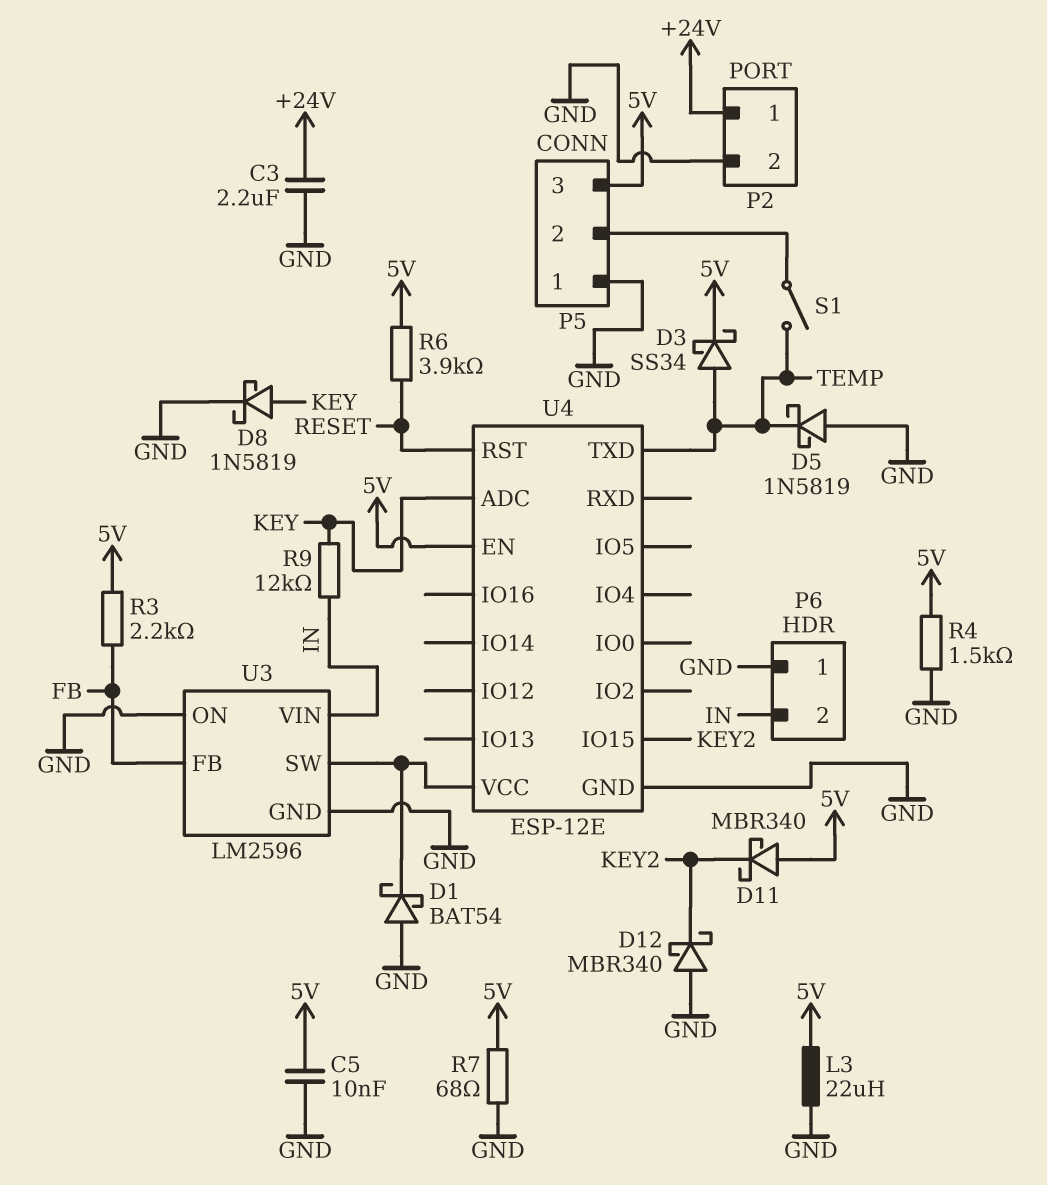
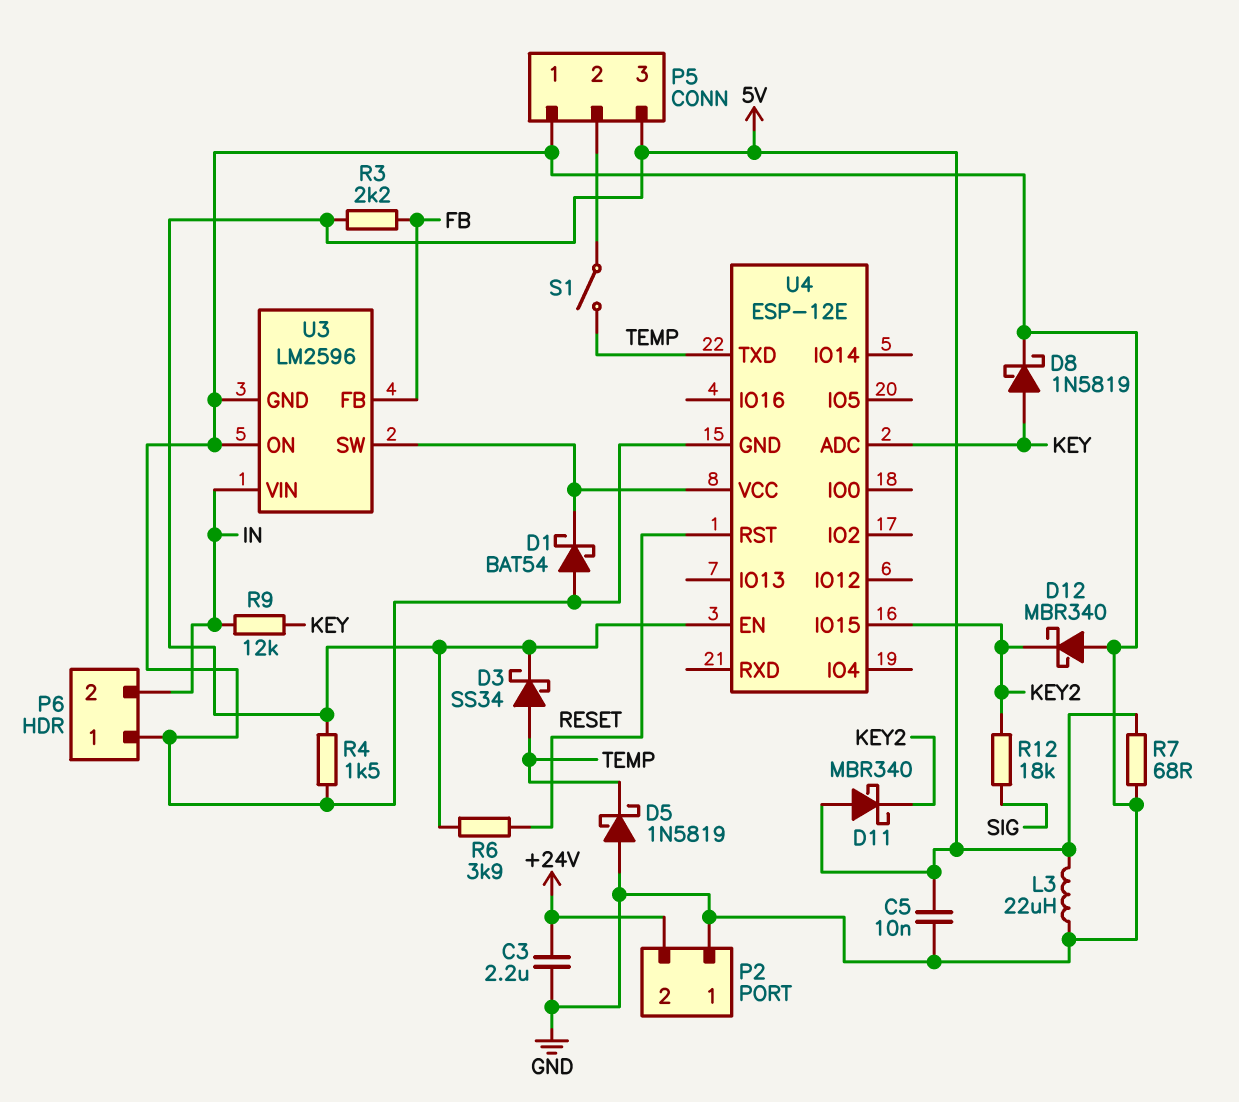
P2 pin 1: +24V -> GND
P2 pin 2: GND -> +24V
R12: none -> 18k (KEY2, SIG)

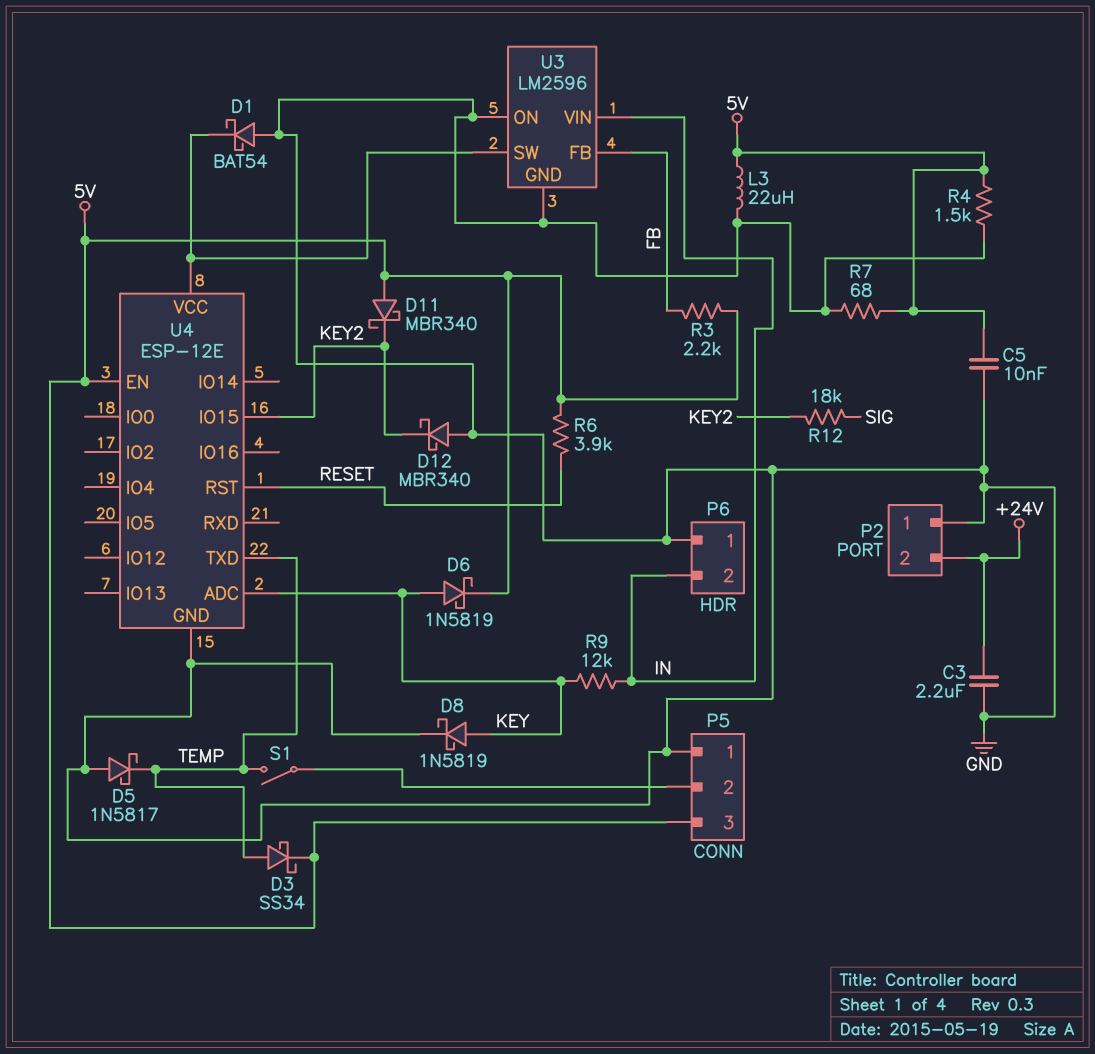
D5: schottky 1N5819 (A GND, K TEMP) -> schottky 1N5817 (A GND, K TEMP)
D6: none -> schottky 1N5819 (A KEY, K 5V)

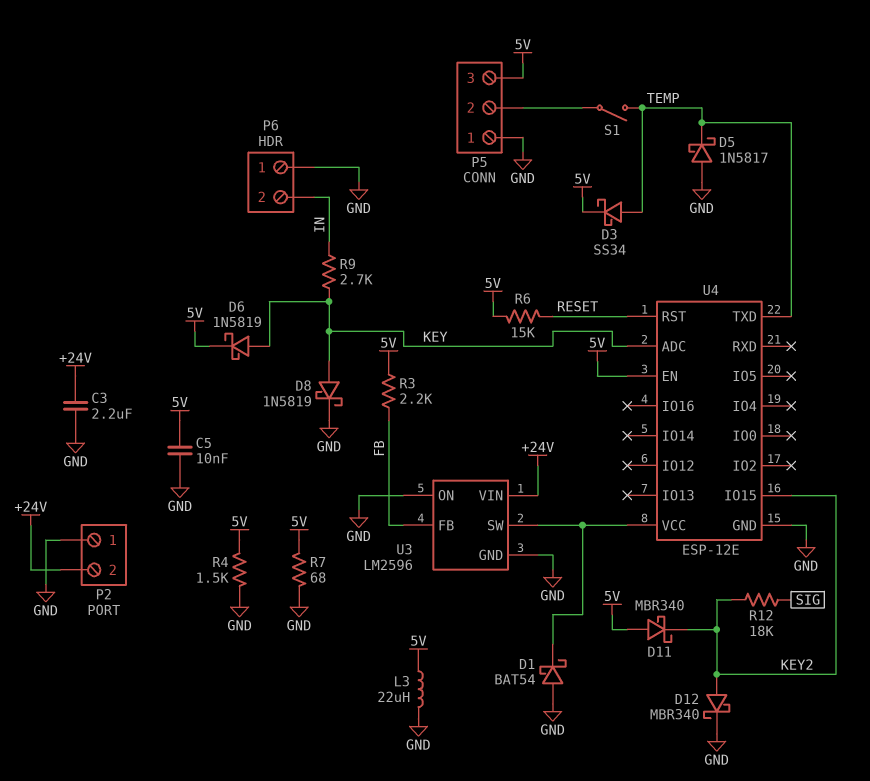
D12: schottky MBR340 (A GND, K KEY2) -> schottky MBR340 (A KEY2, K GND)
R6: 3.9k (5V, RESET) -> 15k (5V, RESET)
R9: 12k (IN, KEY) -> 2.7k (IN, KEY)
U3 pin VIN: IN -> +24V

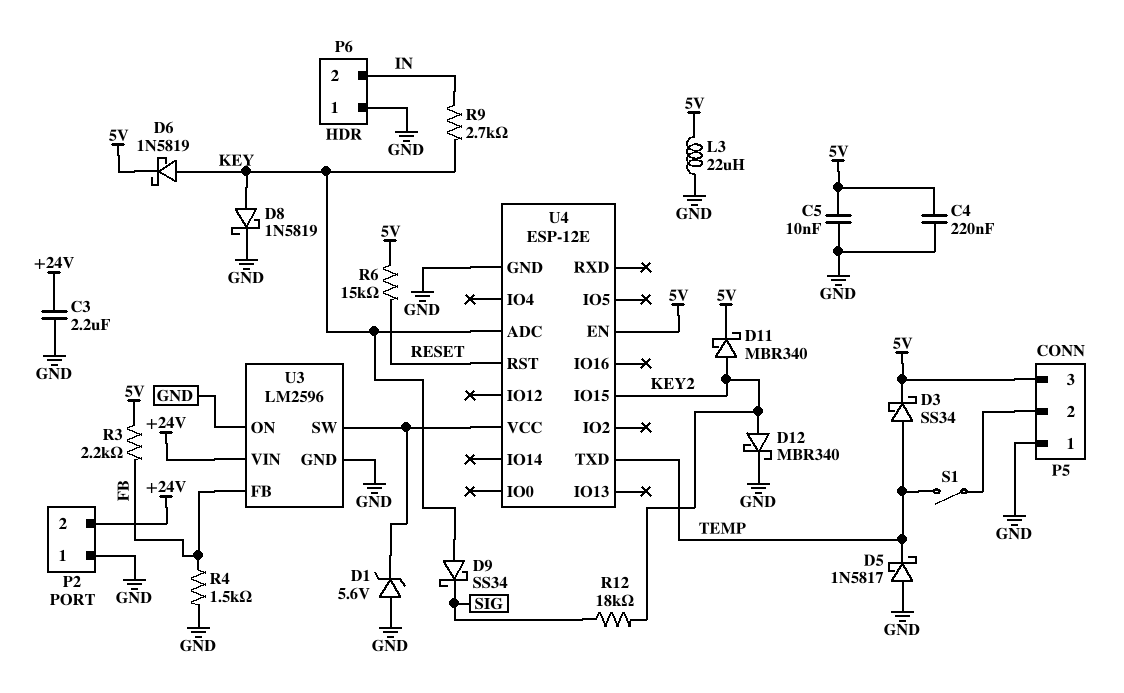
C4: none -> 220nF (5V, GND)
D1: schottky BAT54 (A GND, K U3/SW) -> zener 5.6V (A GND, K U3/SW)
D9: none -> schottky SS34 (A KEY, K SIG)
D11: schottky MBR340 (A 5V, K KEY2) -> schottky MBR340 (A KEY2, K 5V)
R4: 1.5k (5V, GND) -> 1.5k (FB, GND)
R7: 68 (5V, GND) -> none

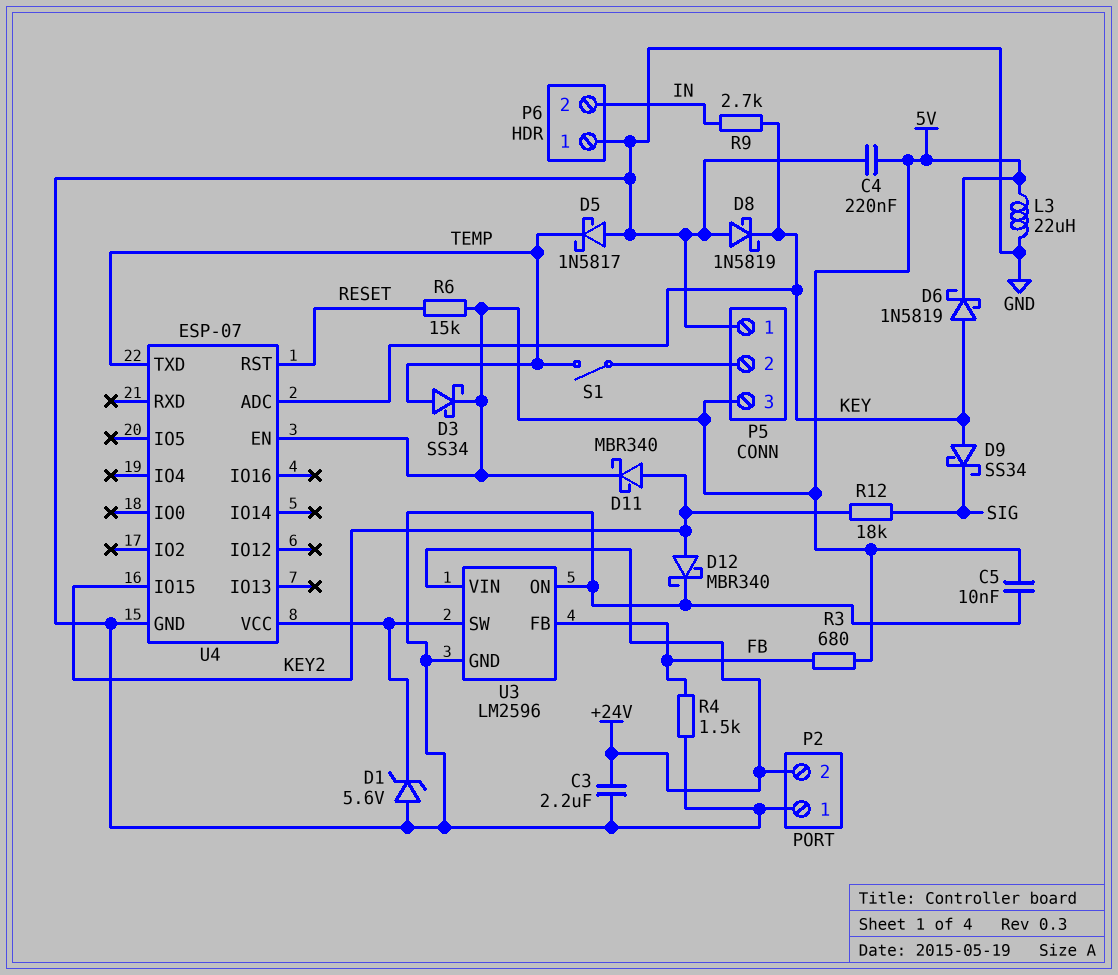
D8: schottky 1N5819 (A KEY, K GND) -> schottky 1N5819 (A GND, K KEY)
R3: 2.2k (5V, FB) -> 680 (5V, FB)
U4: ESP-12E -> ESP-07

